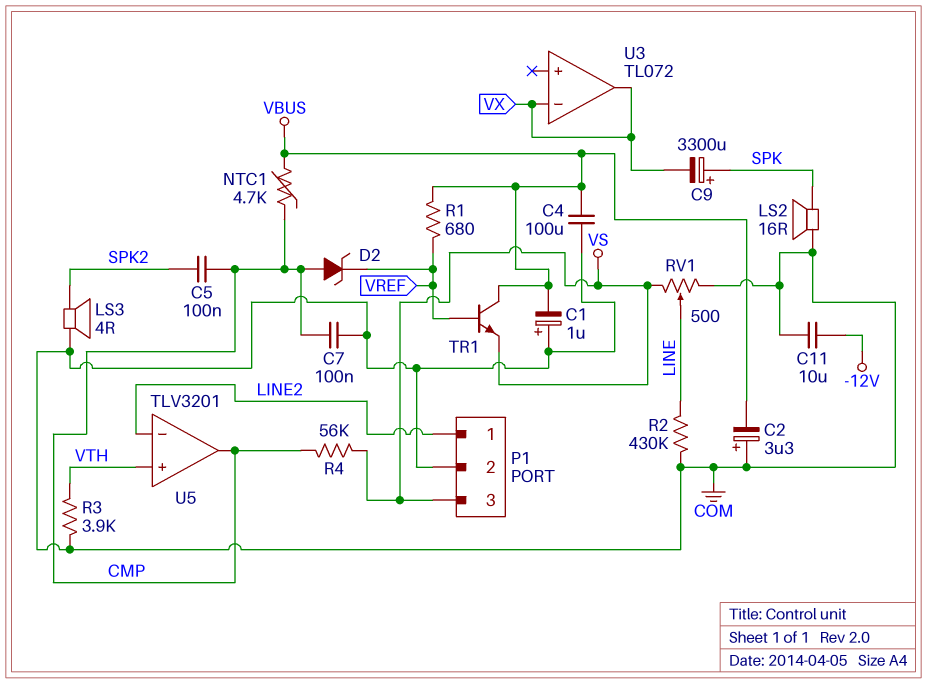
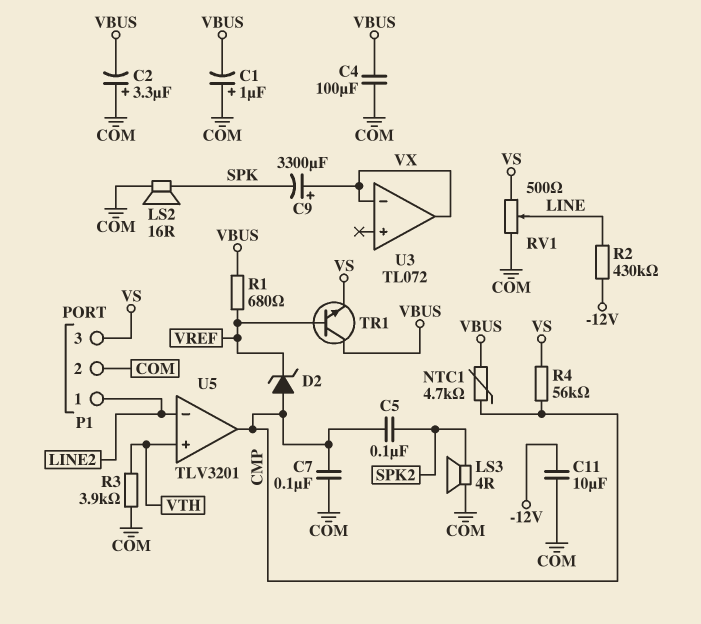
C9: 3300uF (plus SPK, minus VX) -> 3300uF (plus VX, minus SPK)
R2: 430k (COM, LINE) -> 430k (-12V, LINE)

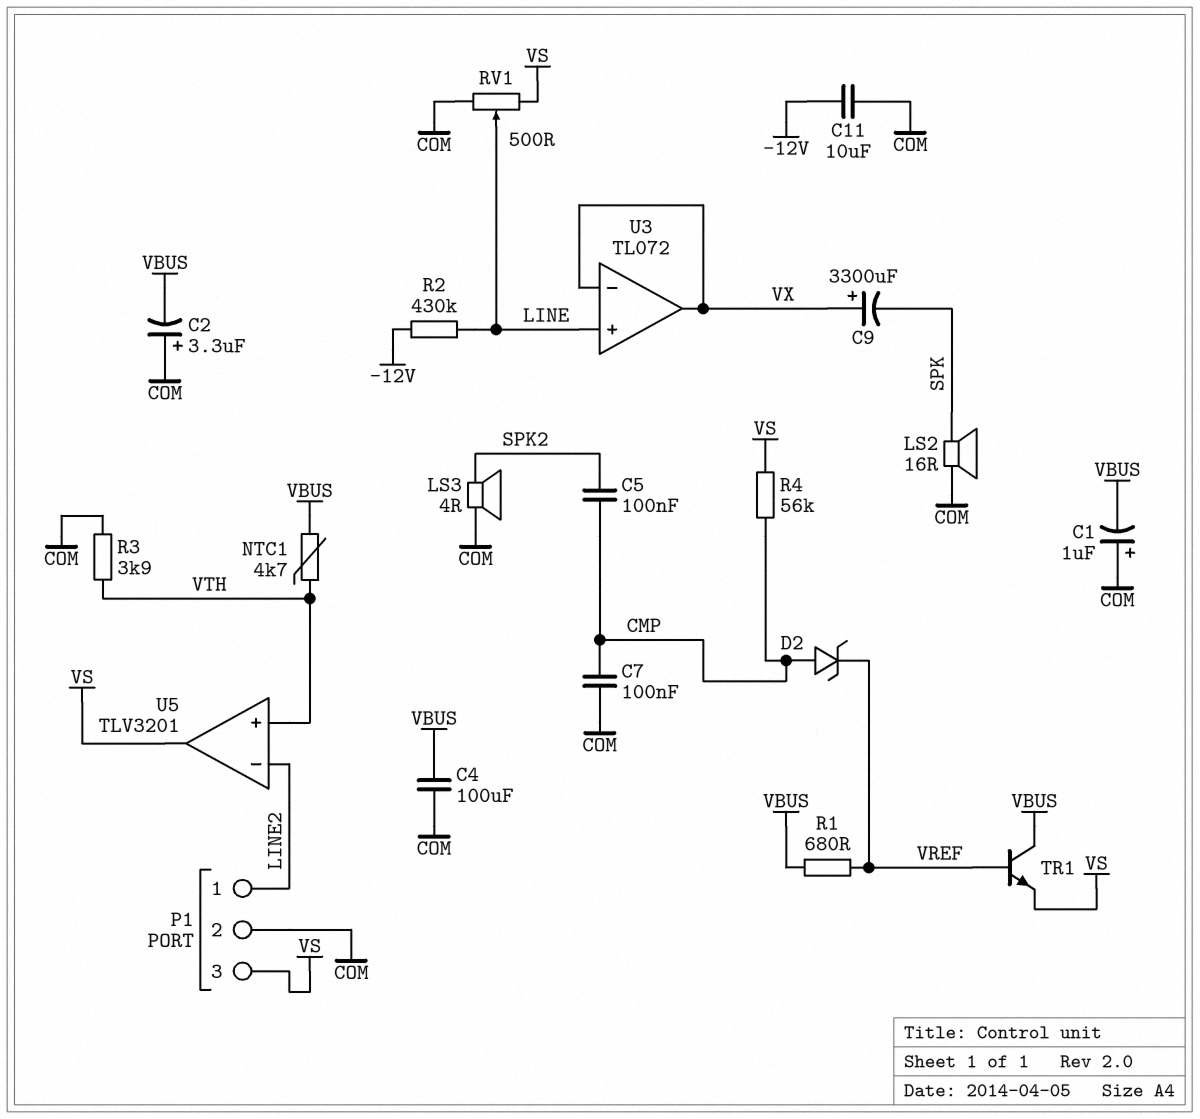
NTC1: 4.7k (CMP, VBUS) -> 4.7k (VBUS, VTH)
U3 pin in+: none -> LINE
U5 pin out: CMP -> VS

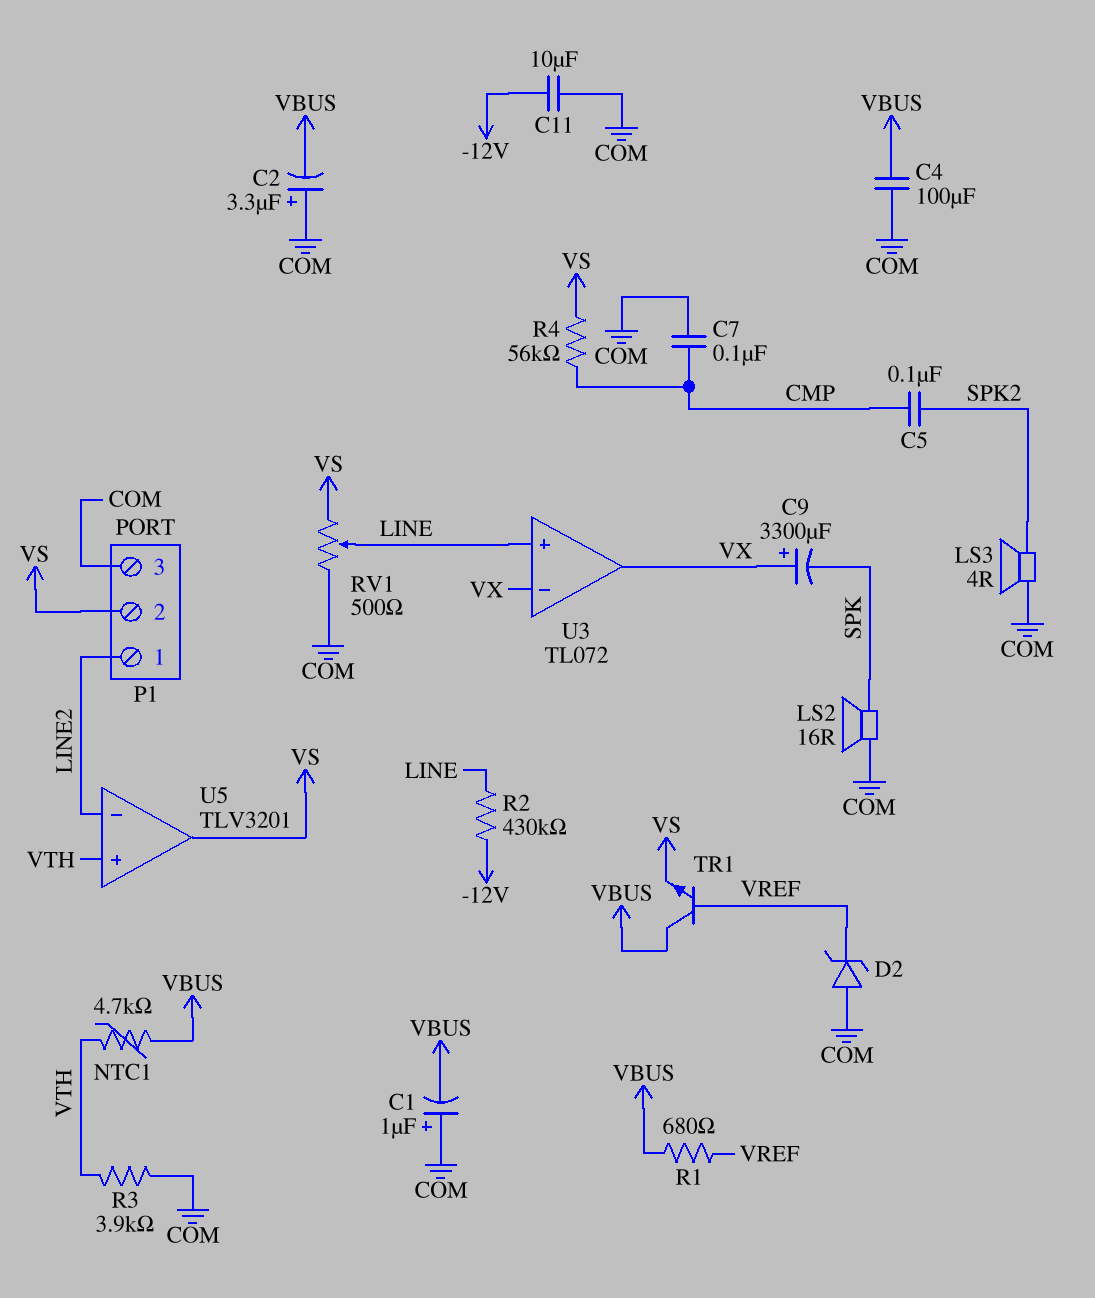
D2: zener (A CMP, K VREF) -> zener (A COM, K VREF)
P1 pin 2: COM -> VS
P1 pin 3: VS -> COM

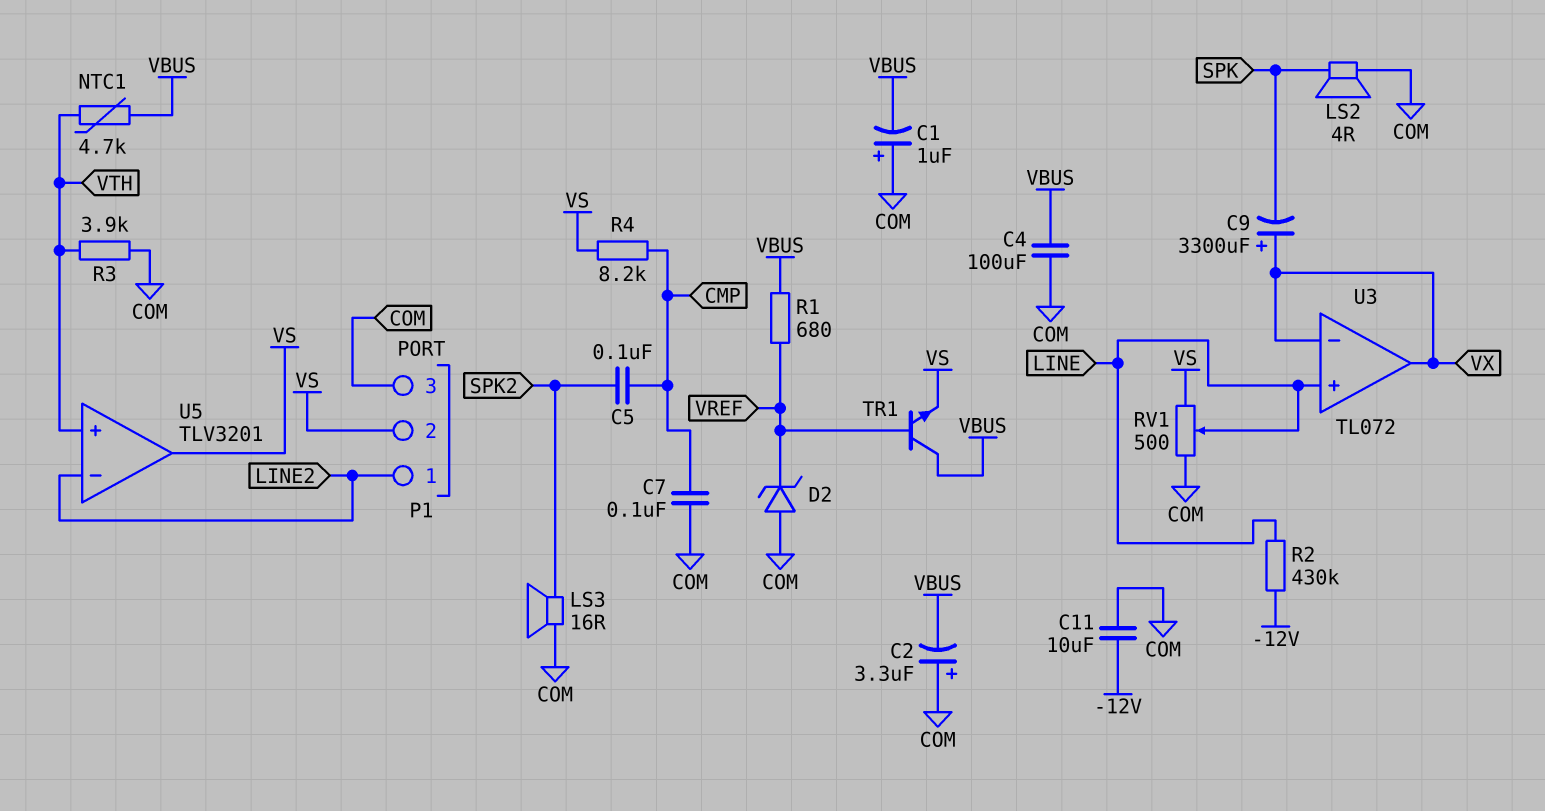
LS2: speaker 16R (COM, SPK) -> speaker 4R (COM, SPK)
LS3: speaker 4R (COM, SPK2) -> speaker 16R (COM, SPK2)
R4: 56k (CMP, VS) -> 8.2k (CMP, VS)

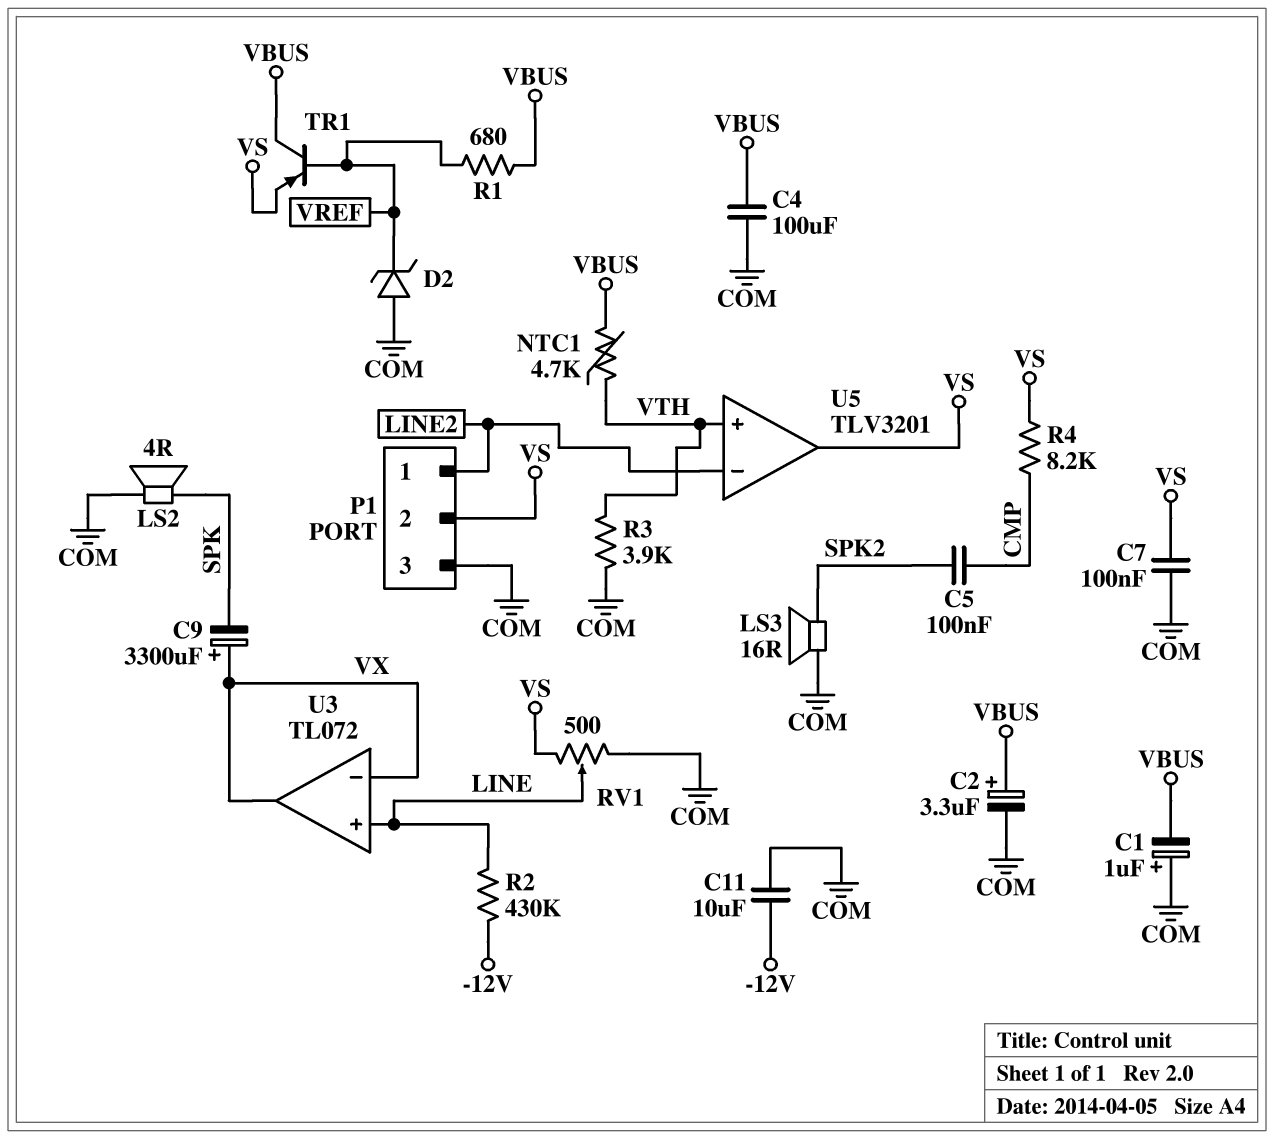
C2: 3.3uF (plus COM, minus VBUS) -> 3.3uF (plus VBUS, minus COM)
C7: 100nF (CMP, COM) -> 100nF (COM, VS)
TR1: NPN (B VREF, C VBUS, E VS) -> PNP (B VREF, C VBUS, E VS)

